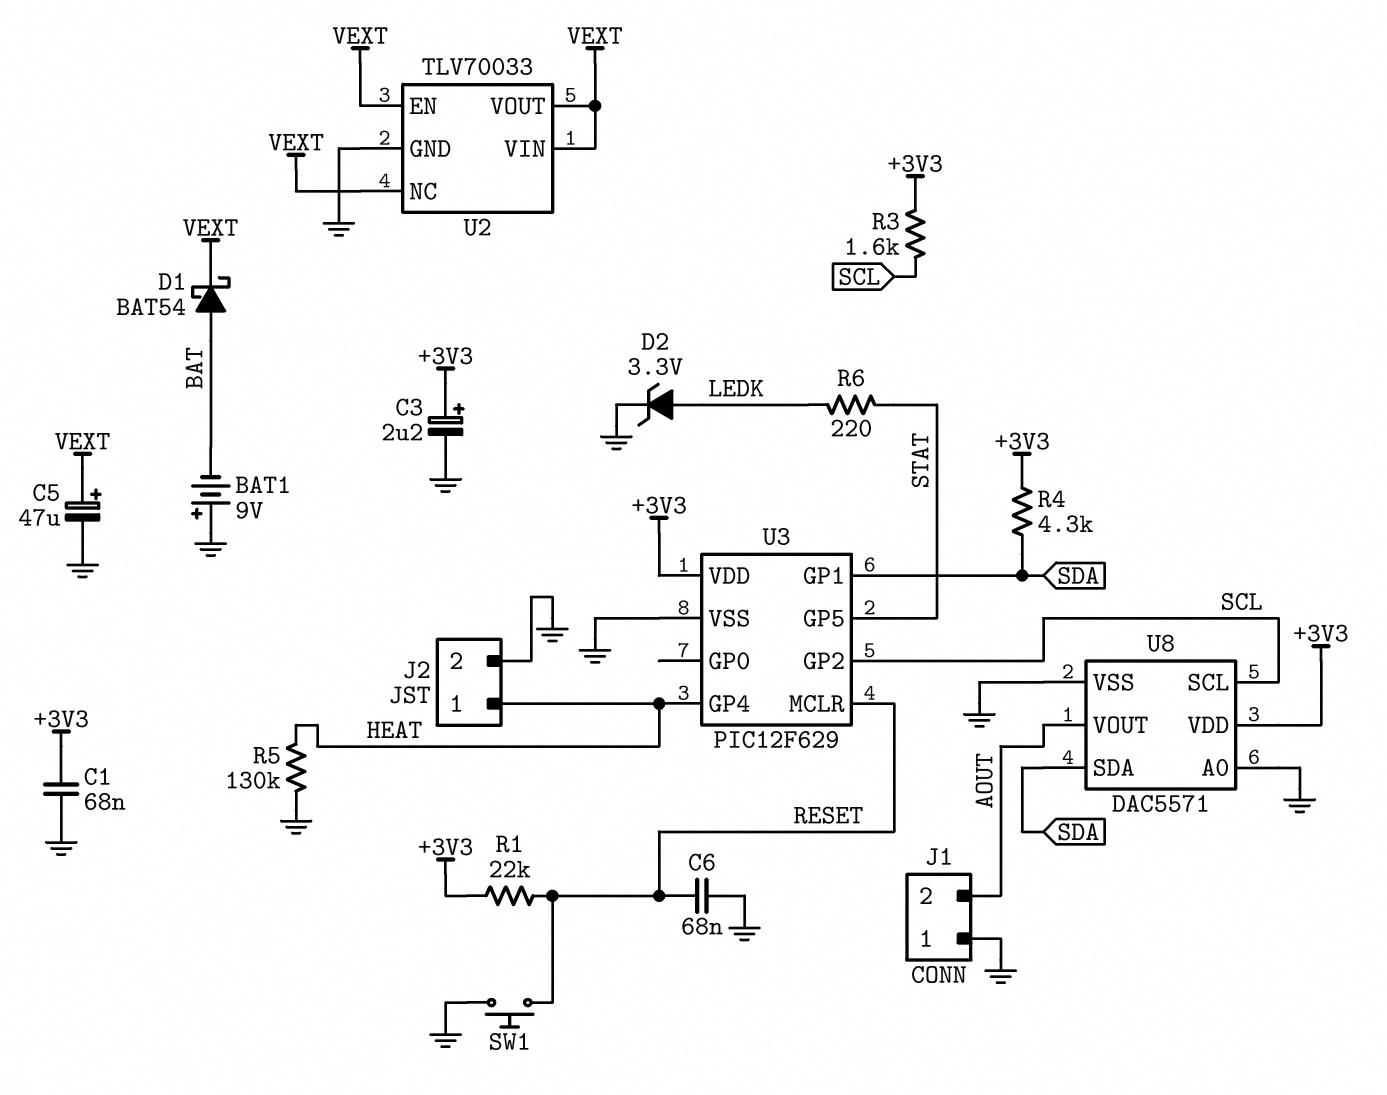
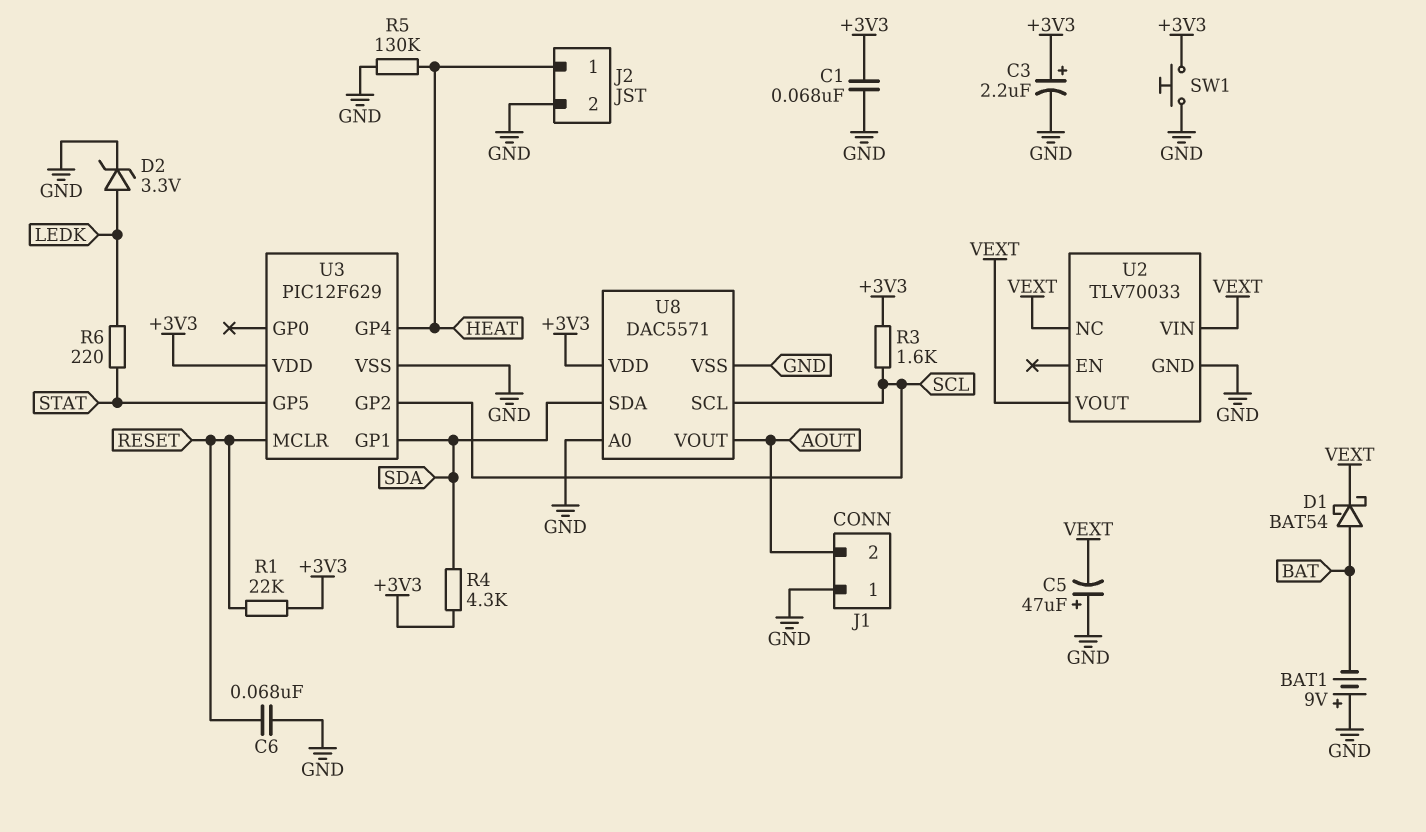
C5: 47uF (plus VEXT, minus GND) -> 47uF (plus GND, minus VEXT)
SW1: button (GND, RESET) -> button (+3V3, GND)
U2 pin EN: VEXT -> none

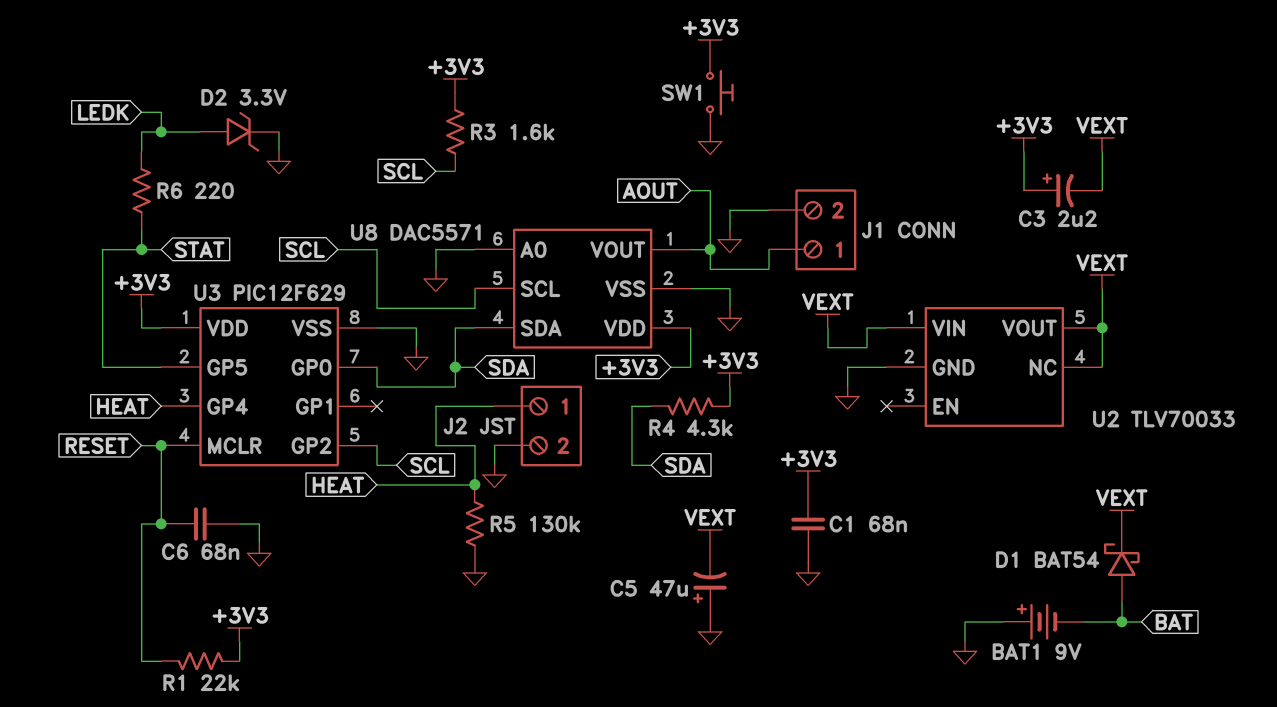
C3: 2.2uF (plus +3V3, minus GND) -> 2.2uF (plus +3V3, minus VEXT)
J1 pin 1: GND -> AOUT
J1 pin 2: AOUT -> GND
U3 pin GP0: none -> SDA
U3 pin GP1: SDA -> none

